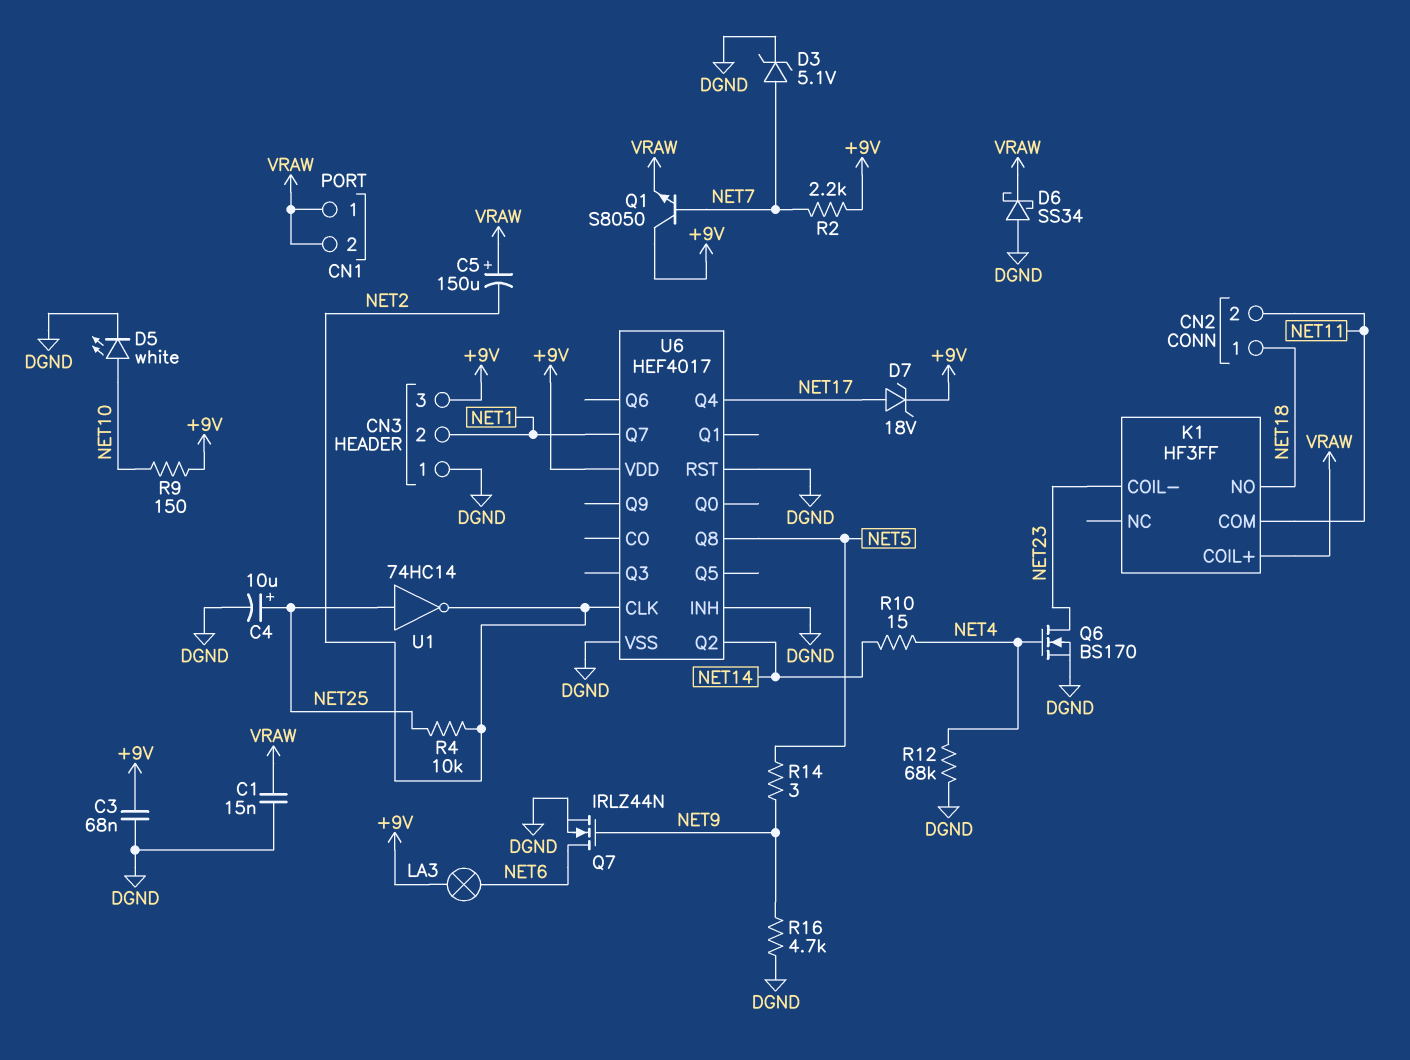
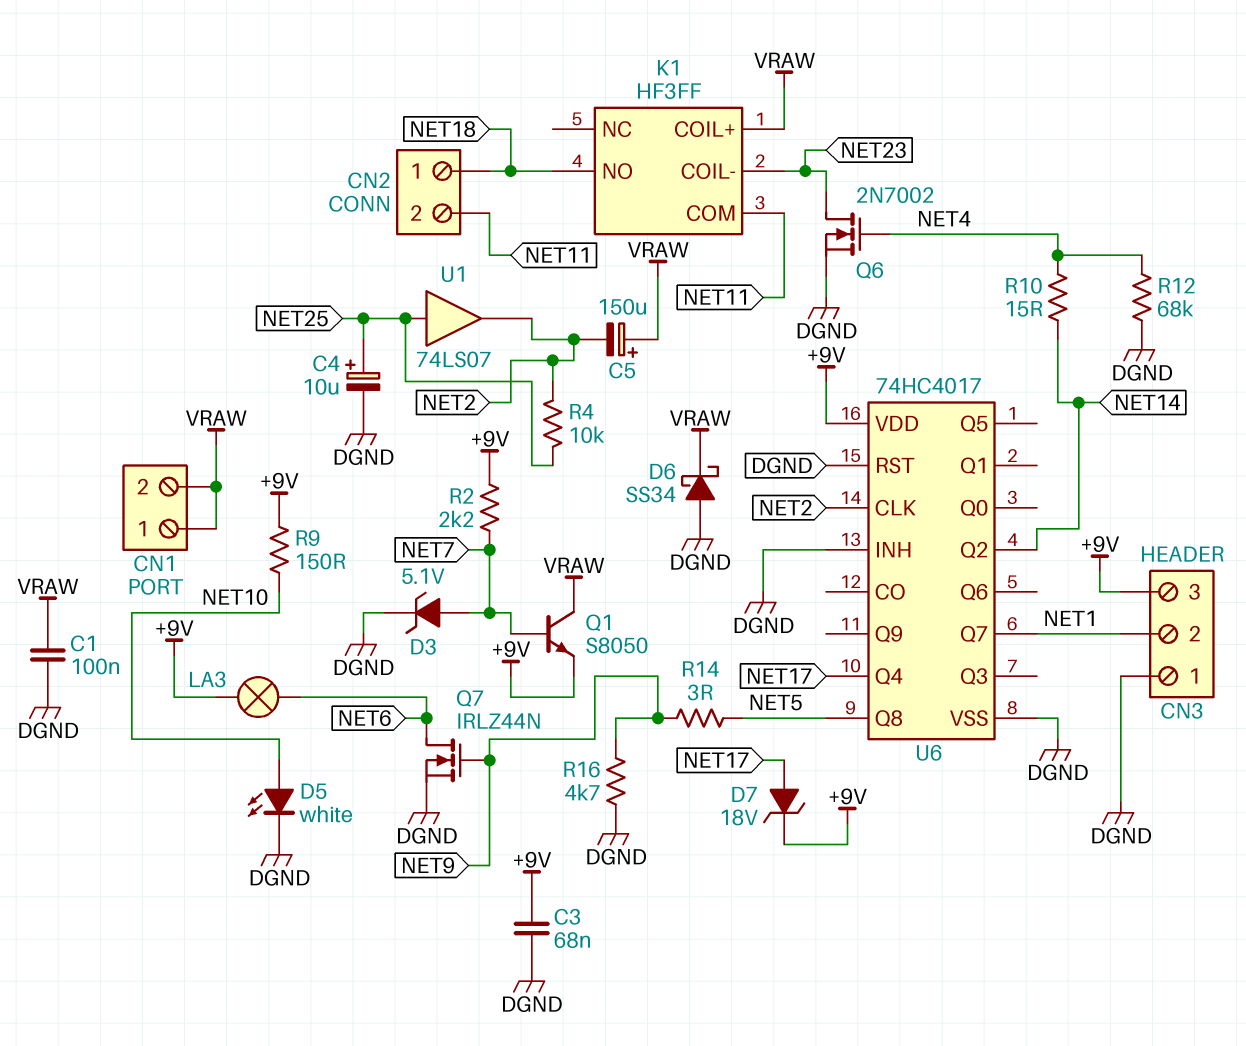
C1: 15nF (DGND, VRAW) -> 100nF (DGND, VRAW)
Q1: NPN S8050 (B NET7, C +9V, E VRAW) -> NPN S8050 (B NET7, C VRAW, E +9V)
Q6: NMOS BS170 (G NET4, D NET23, S DGND) -> NMOS 2N7002 (G NET4, D NET23, S DGND)
U1: NOT 74HC14 (in NET25, out NET2) -> buffer 74LS07 (in NET25, out NET2)
U6: HEF4017 -> 74HC4017

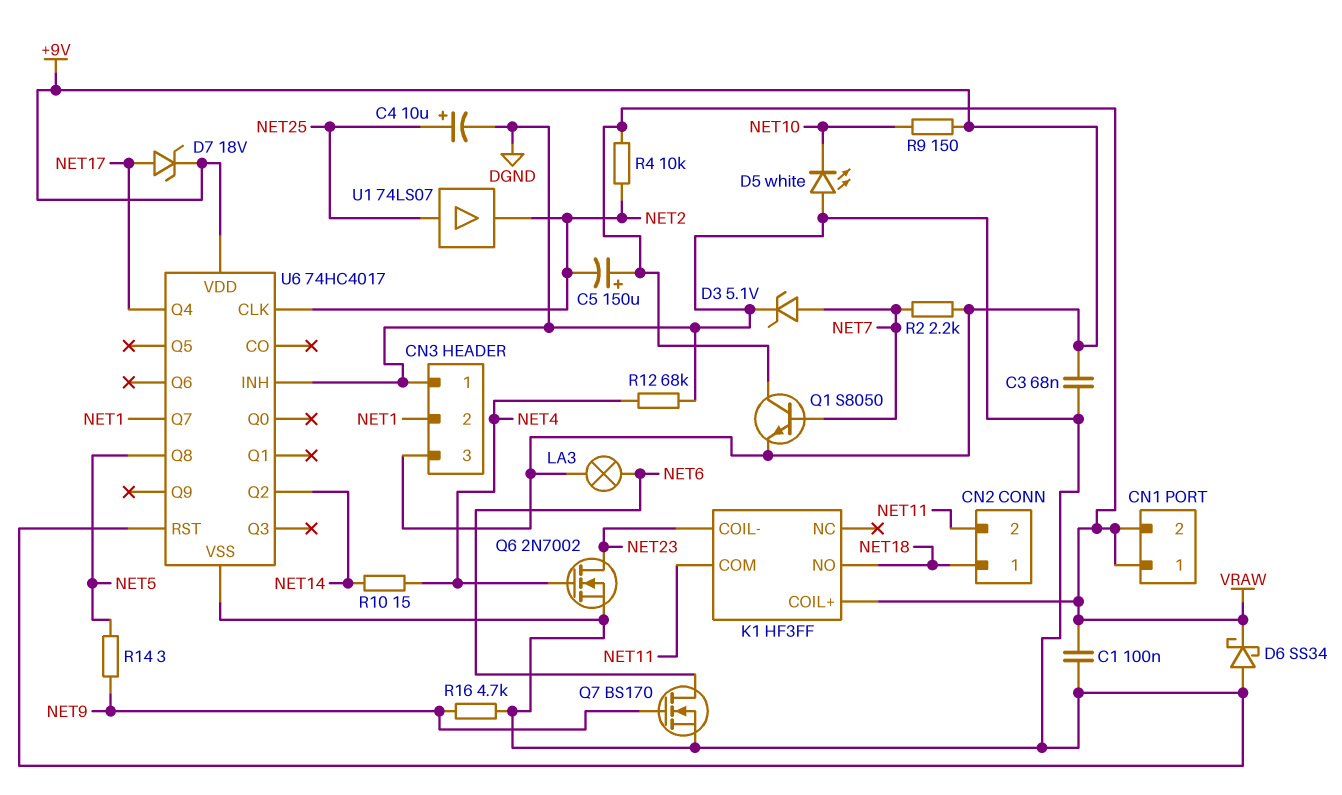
D5: LED white (A NET10, K DGND) -> LED white (A DGND, K NET10)
Q7: NMOS IRLZ44N (G NET9, D NET6, S DGND) -> NMOS BS170 (G NET9, D NET6, S DGND)
R4: 10k (NET2, NET25) -> 10k (NET2, VRAW)

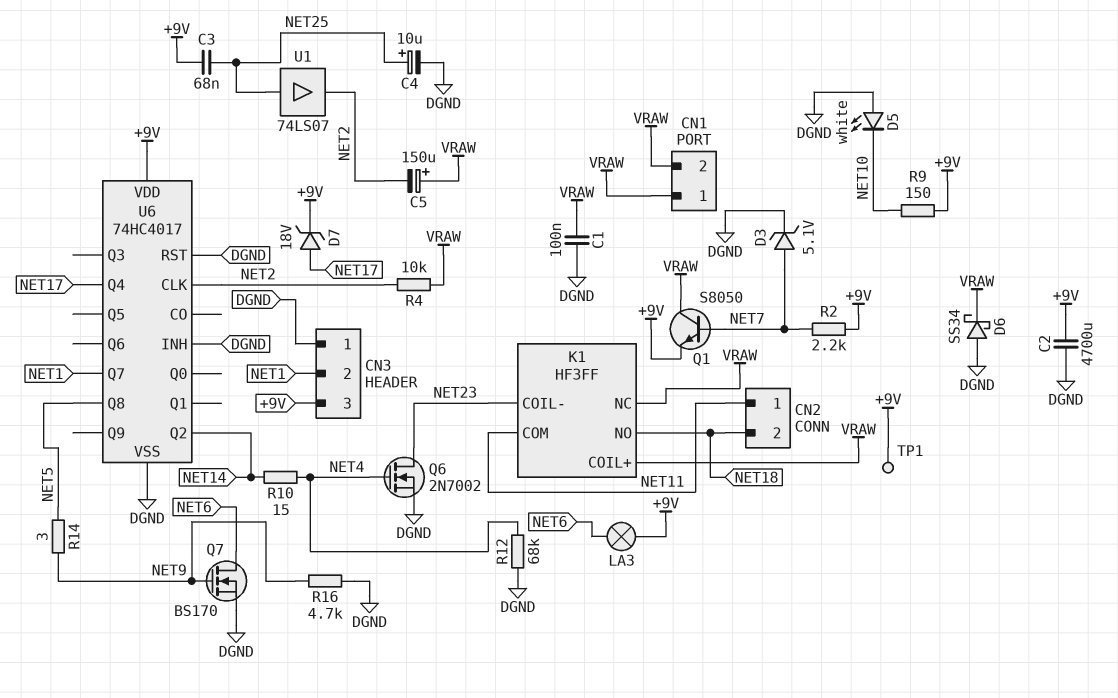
C2: none -> 4700uF (+9V, DGND)
C3: 68nF (+9V, DGND) -> 68nF (+9V, NET25)
CN2 pin 1: NET18 -> NET11
CN2 pin 2: NET11 -> NET18
K1 pin NC: none -> VRAW
TP1: none -> test point (+9V)

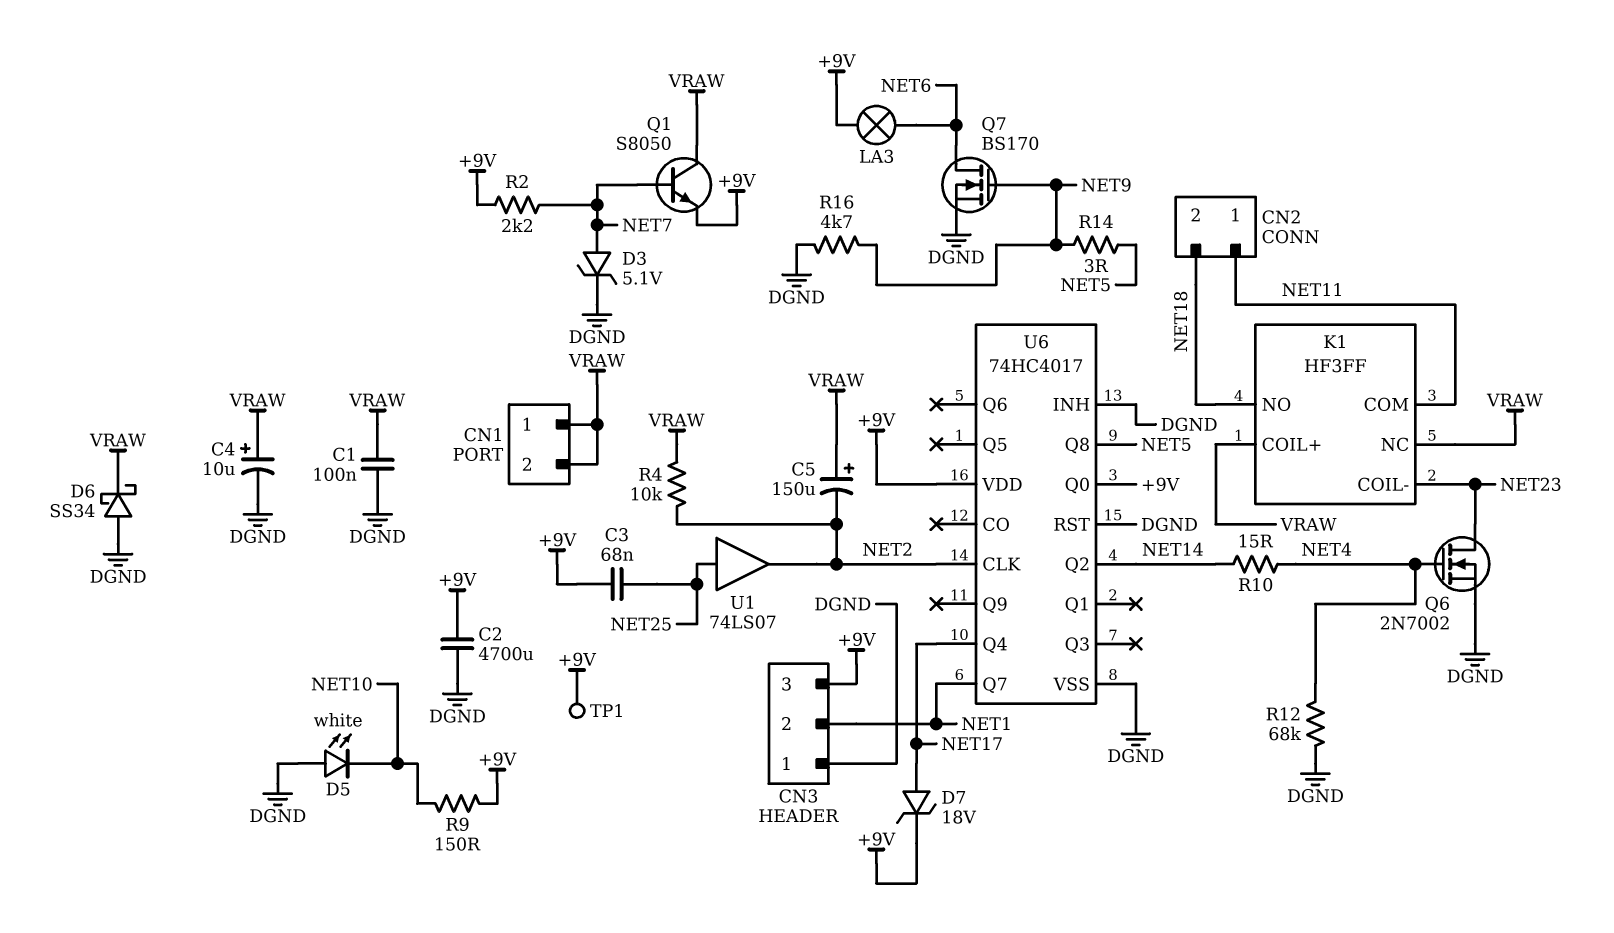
C4: 10uF (plus NET25, minus DGND) -> 10uF (plus VRAW, minus DGND)
U6 pin Q0: none -> +9V

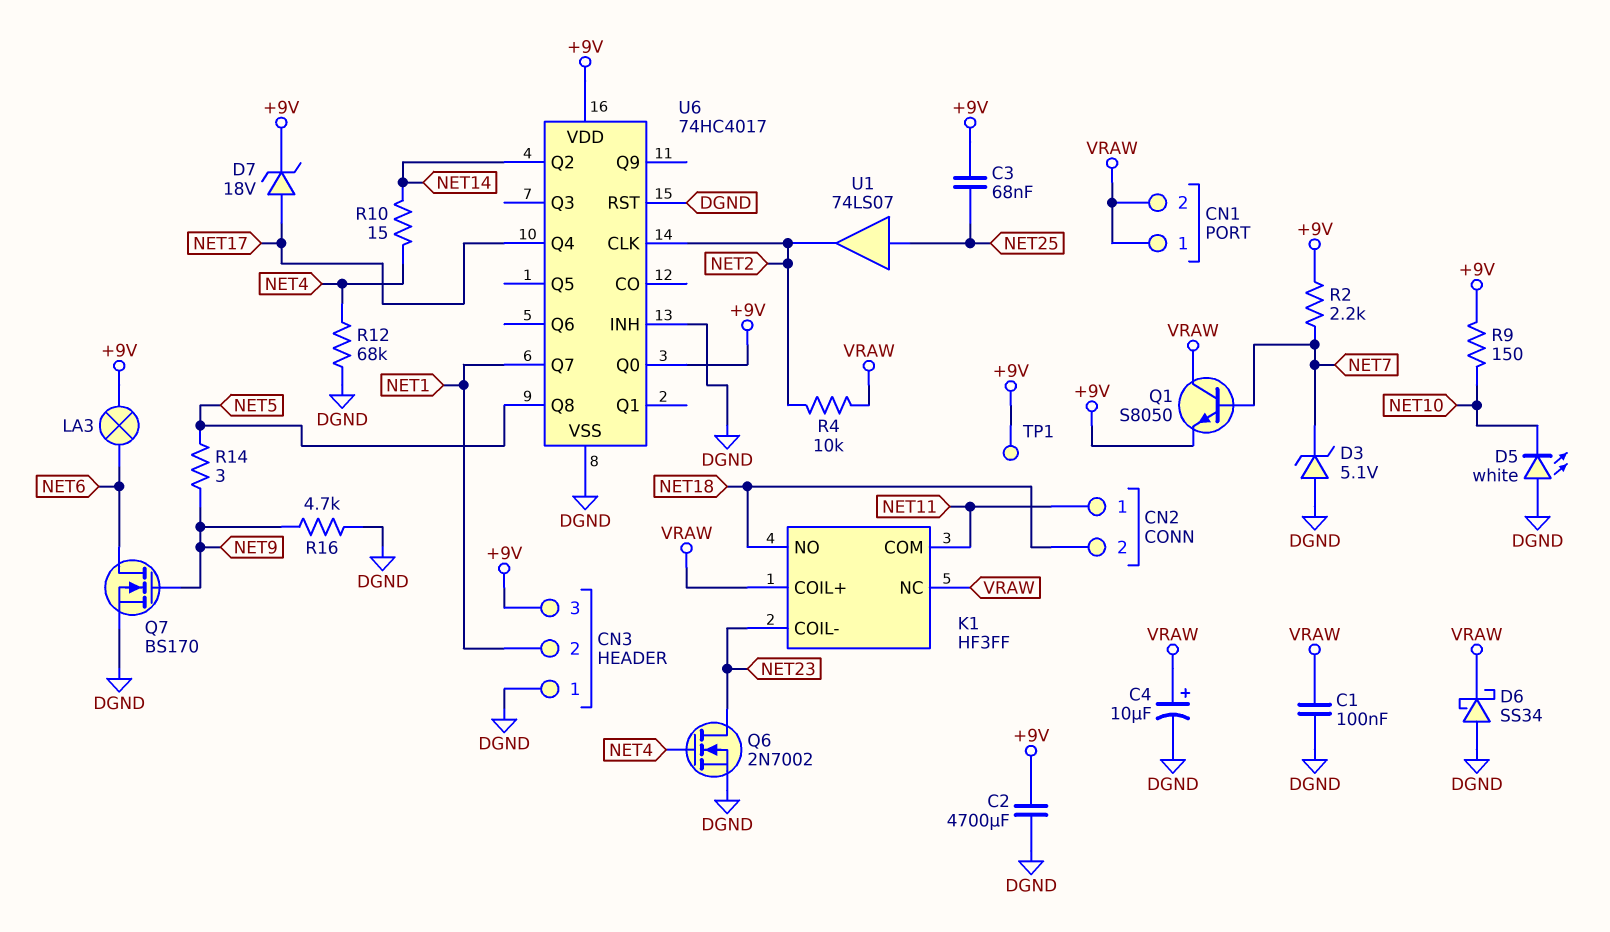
C5: 150uF (plus VRAW, minus NET2) -> none
D3: zener 5.1V (A NET7, K DGND) -> zener 5.1V (A DGND, K NET7)

